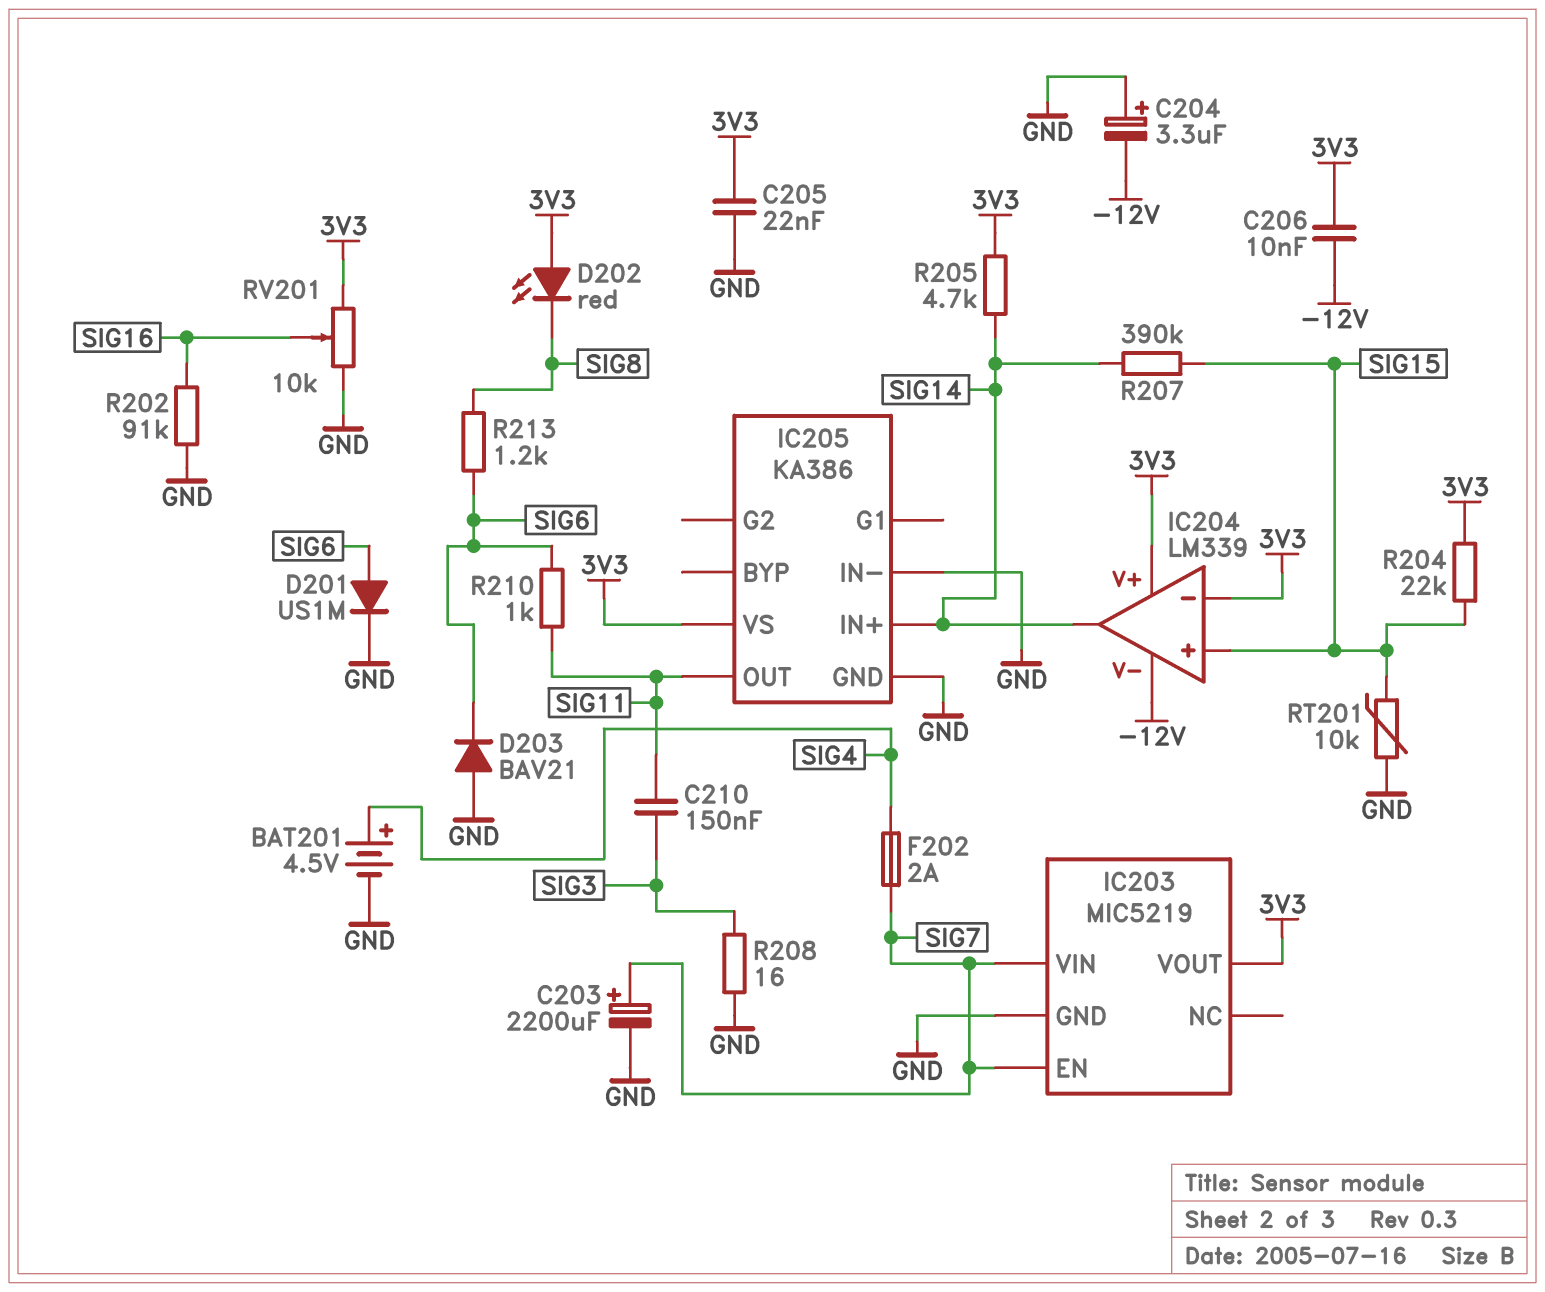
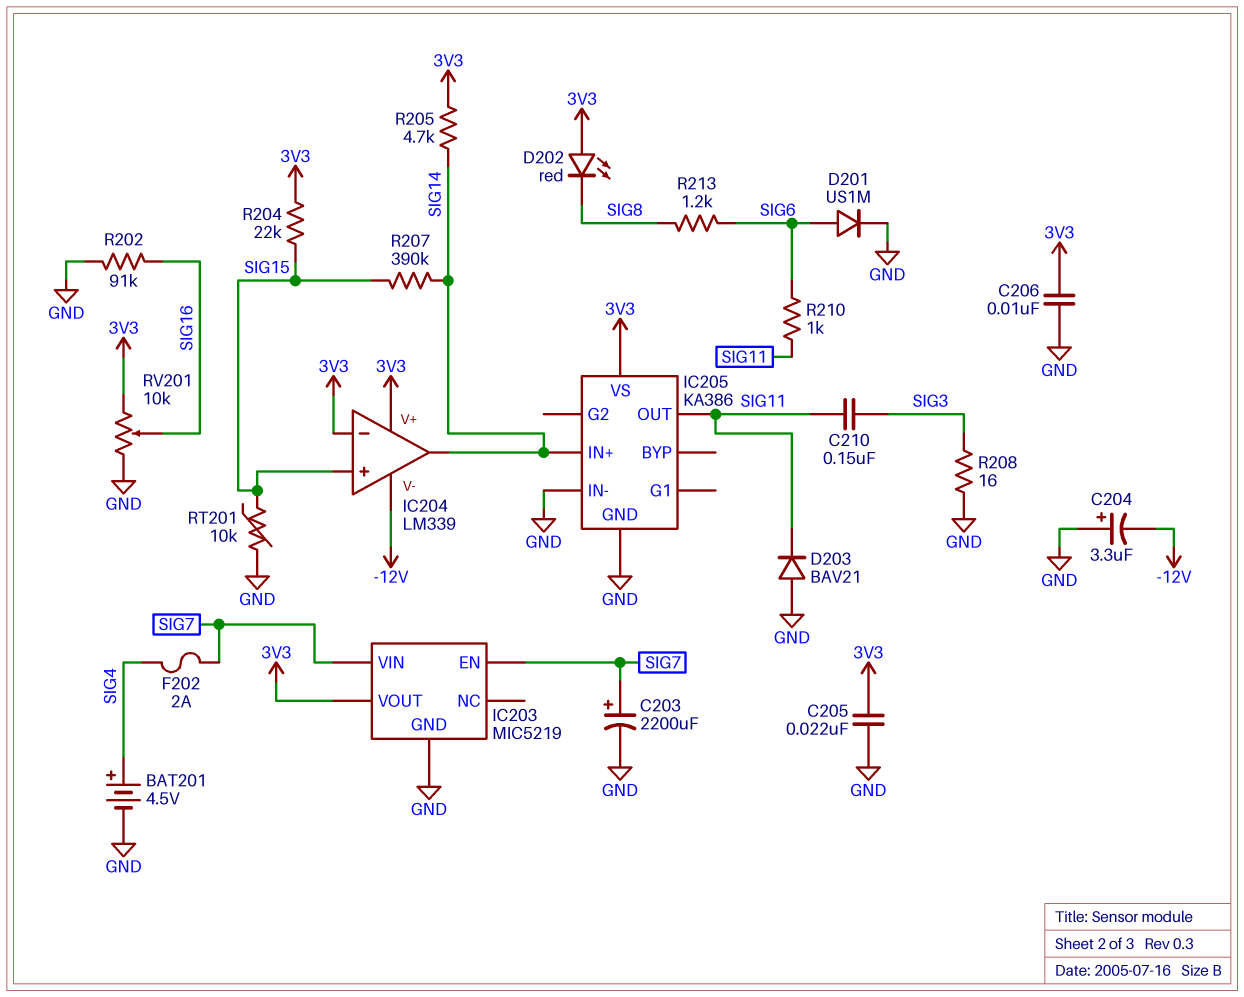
C206: 10nF (-12V, 3V3) -> 10nF (3V3, GND)
D203: diode BAV21 (A GND, K SIG6) -> diode BAV21 (A GND, K SIG11)

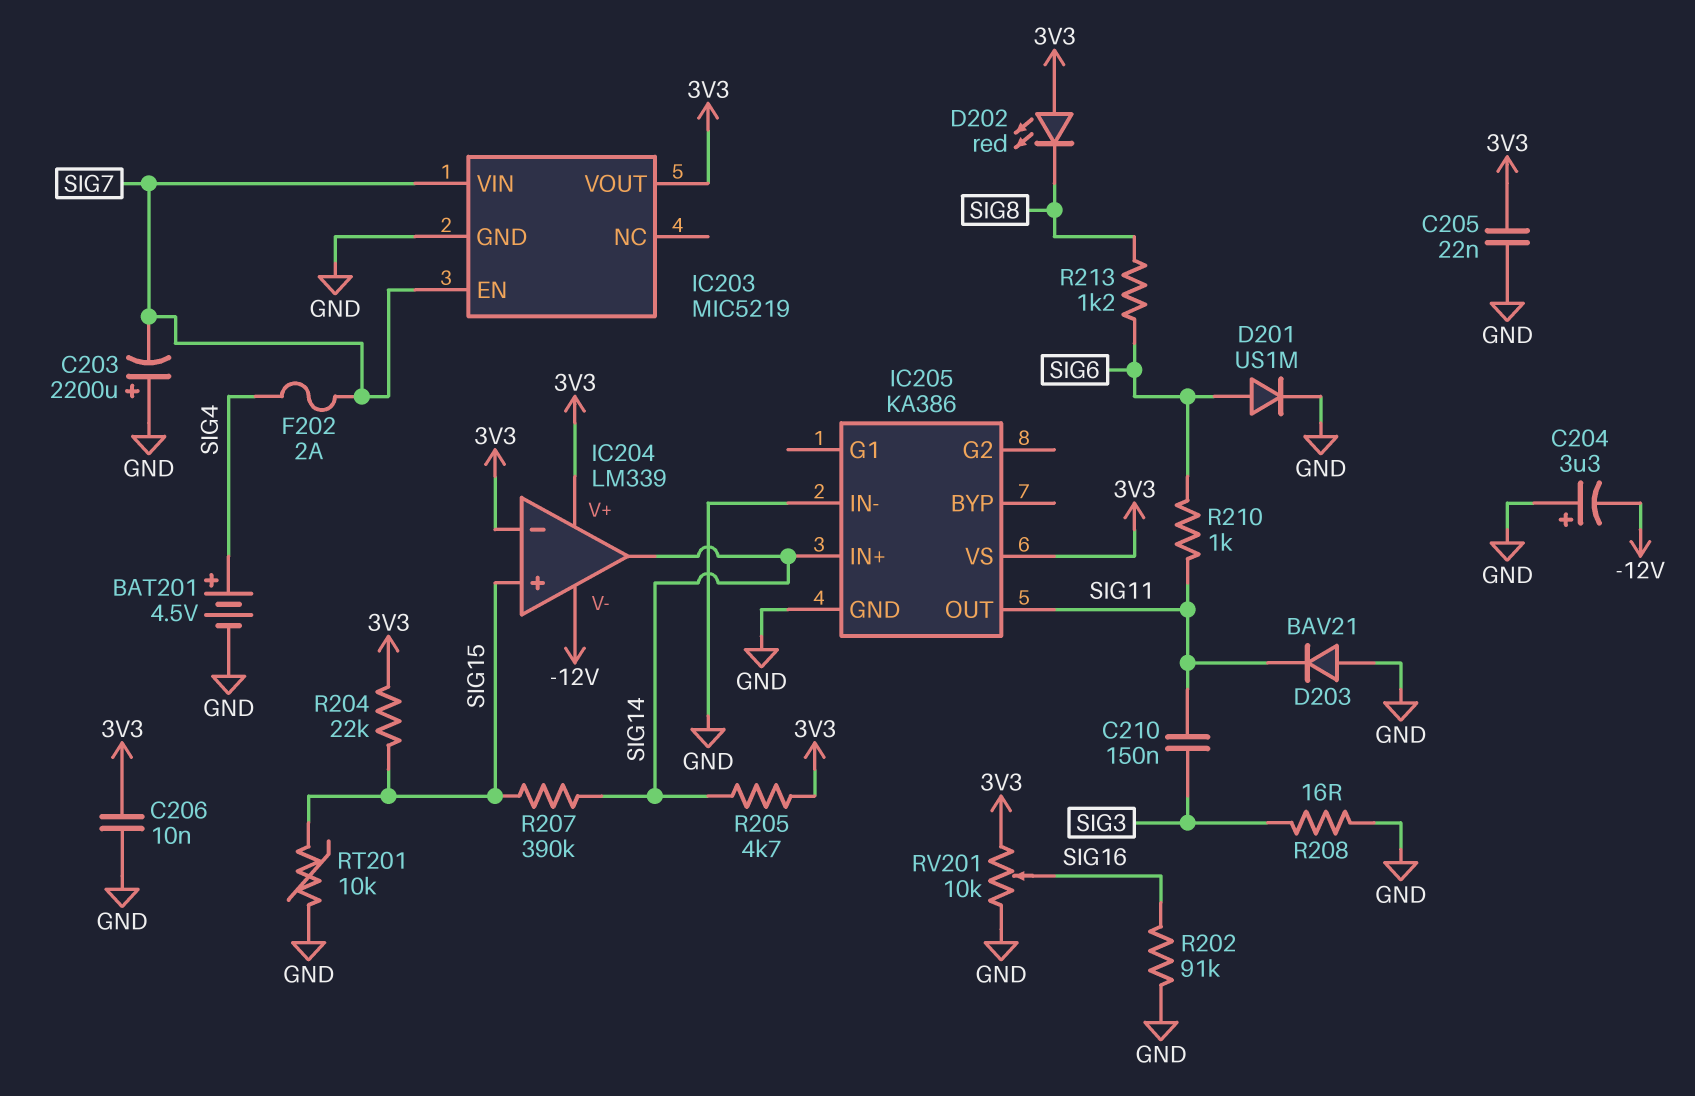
C203: 2200uF (plus SIG7, minus GND) -> 2200uF (plus GND, minus SIG7)

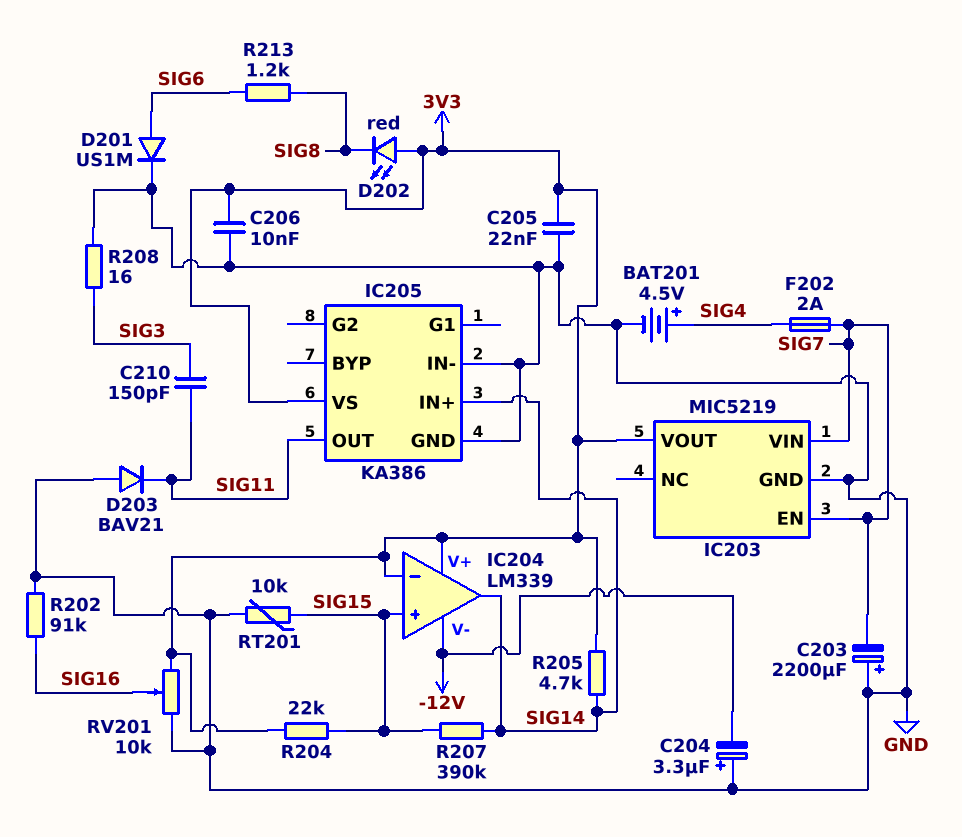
C210: 150nF (SIG3, SIG11) -> 150pF (SIG3, SIG11)
R210: 1k (SIG6, SIG11) -> none

